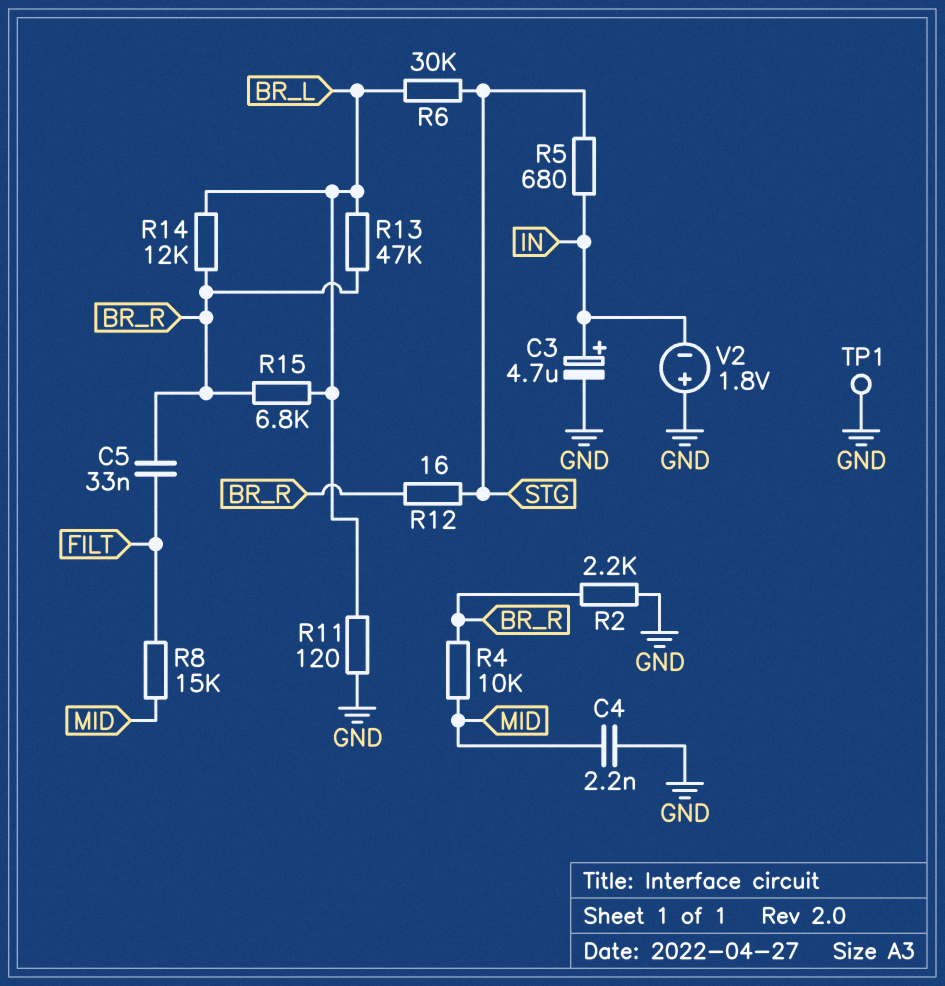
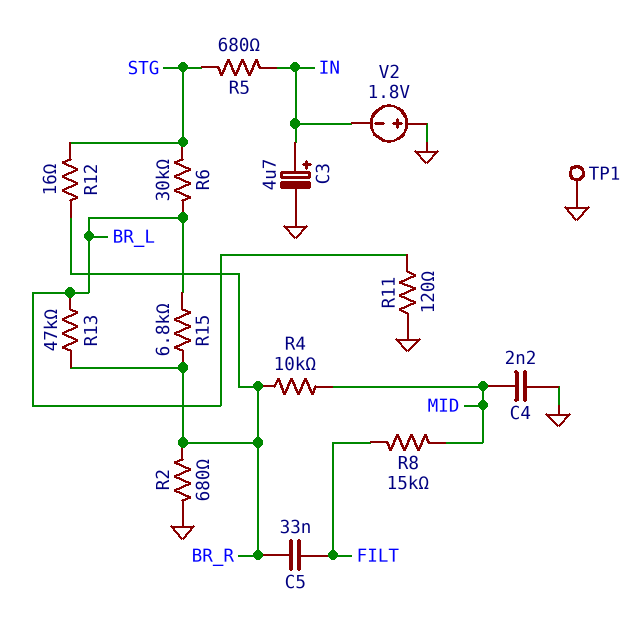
R2: 2.2k (BR_R, GND) -> 680 (BR_R, GND)
R14: 12k (BR_L, BR_R) -> none

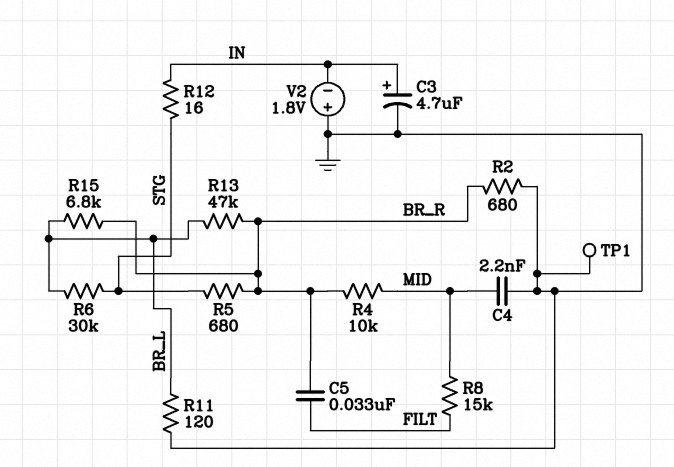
R5: 680 (IN, STG) -> 680 (BR_R, STG)
R12: 16 (BR_R, STG) -> 16 (IN, STG)

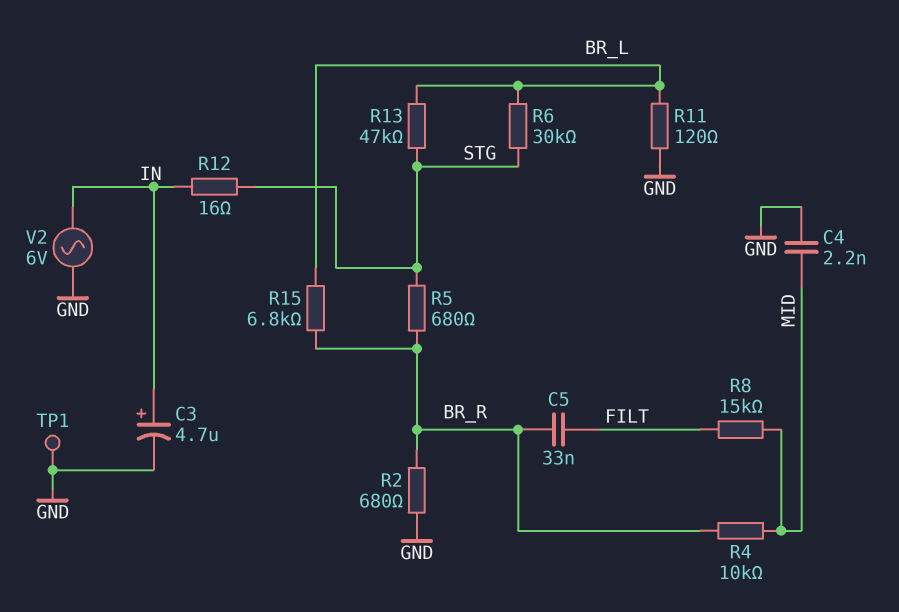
R13: 47k (BR_L, BR_R) -> 47k (BR_L, STG)
V2: 1.8V (plus GND, minus IN) -> AC 6V (GND, IN)

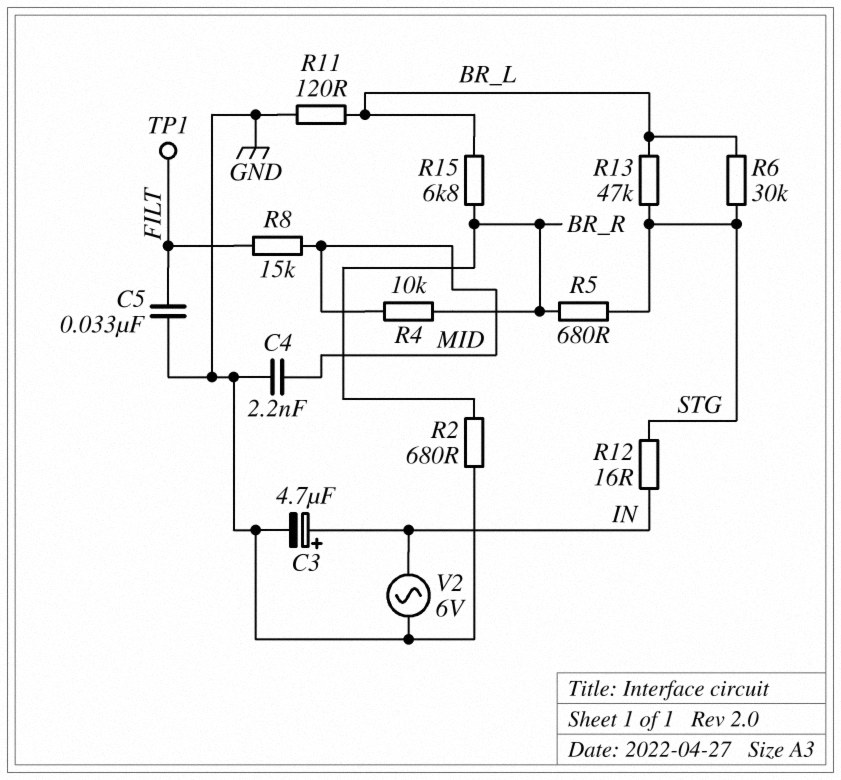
C5: 33nF (BR_R, FILT) -> 33nF (FILT, GND)
TP1: test point (GND) -> test point (FILT)

